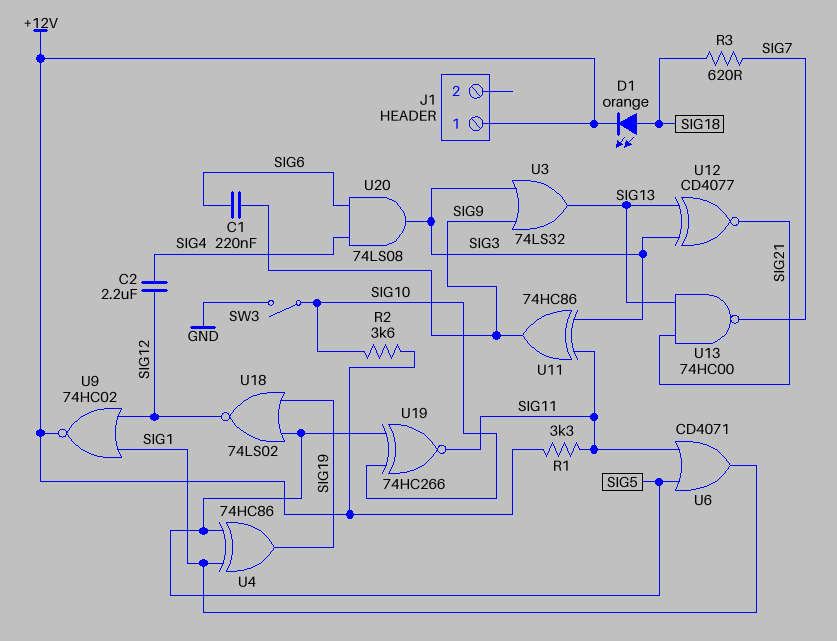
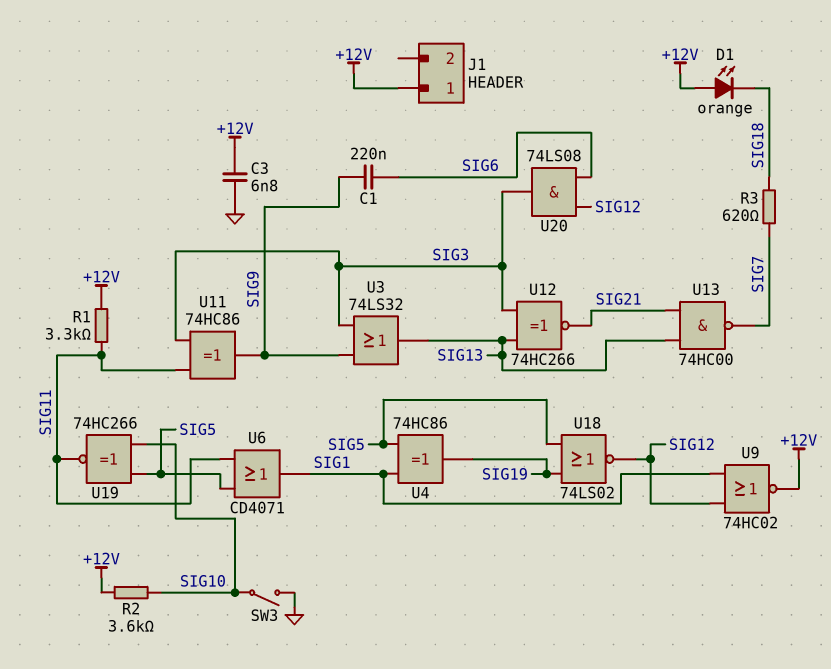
C2: 2.2uF (SIG4, SIG12) -> none
C3: none -> 6.8nF (+12V, GND)
D1: LED orange (A SIG18, K +12V) -> LED orange (A +12V, K SIG18)
U12: XNOR CD4077 (in SIG3, in SIG13, out SIG21) -> XNOR 74HC266 (in SIG3, in SIG13, out SIG21)
U20: AND 74LS08 (in SIG4, in SIG6, out SIG3) -> AND 74LS08 (in SIG6, in SIG12, out SIG3)

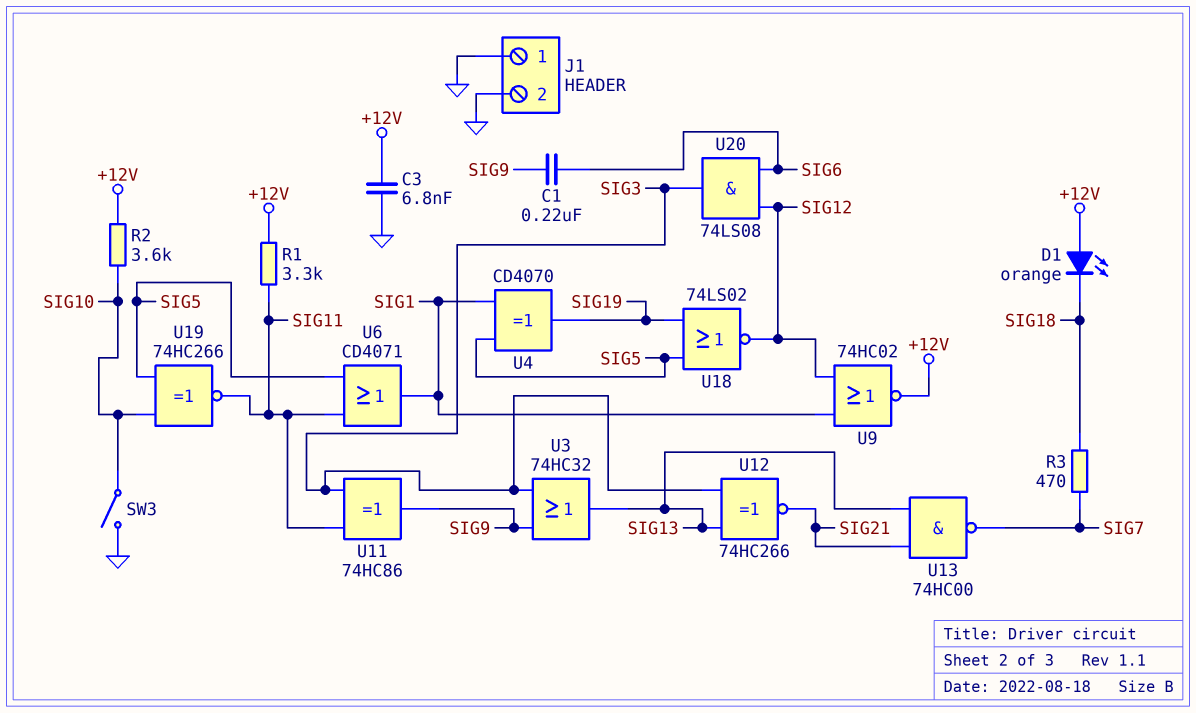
J1 pin 1: +12V -> GND
J1 pin 2: none -> GND
R3: 620 (SIG7, SIG18) -> 470 (SIG7, SIG18)
U3: OR 74LS32 (in SIG3, in SIG9, out SIG13) -> OR 74HC32 (in SIG3, in SIG9, out SIG13)
U4: XOR 74HC86 (in SIG1, in SIG5, out SIG19) -> XOR CD4070 (in SIG1, in SIG5, out SIG19)

